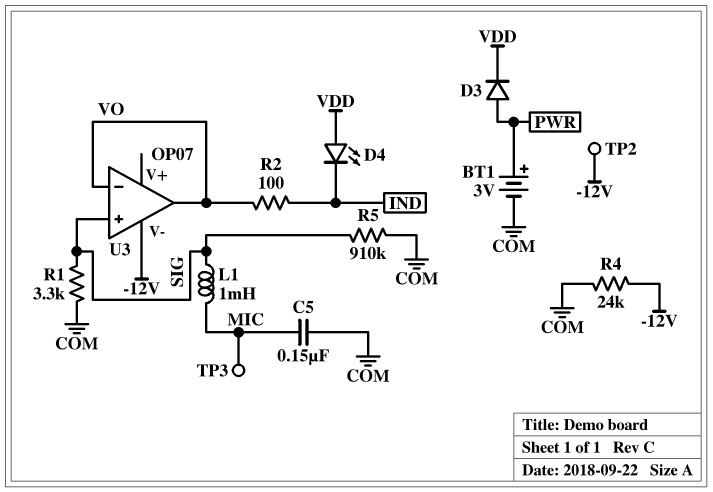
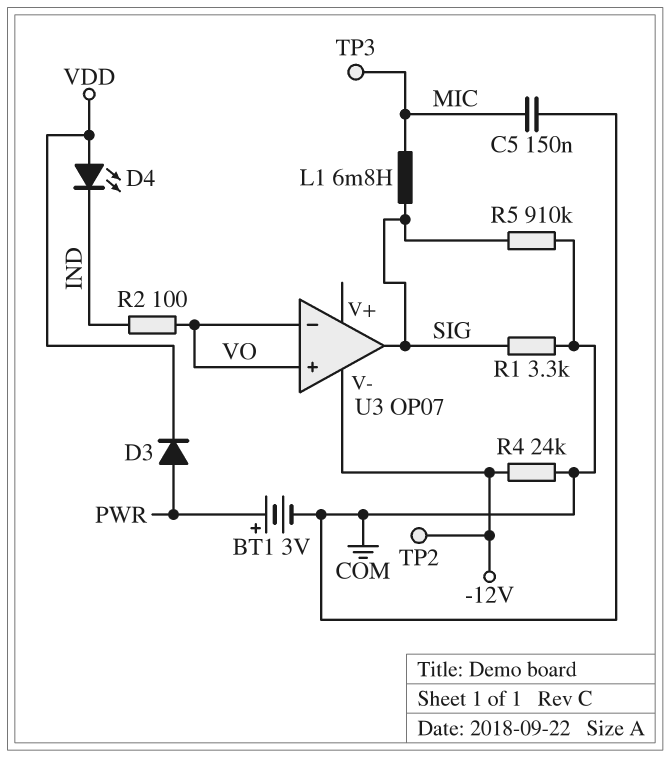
L1: 1mH (MIC, SIG) -> 6.8mH (MIC, SIG)
U3 pin in+: SIG -> VO
U3 pin out: VO -> SIG

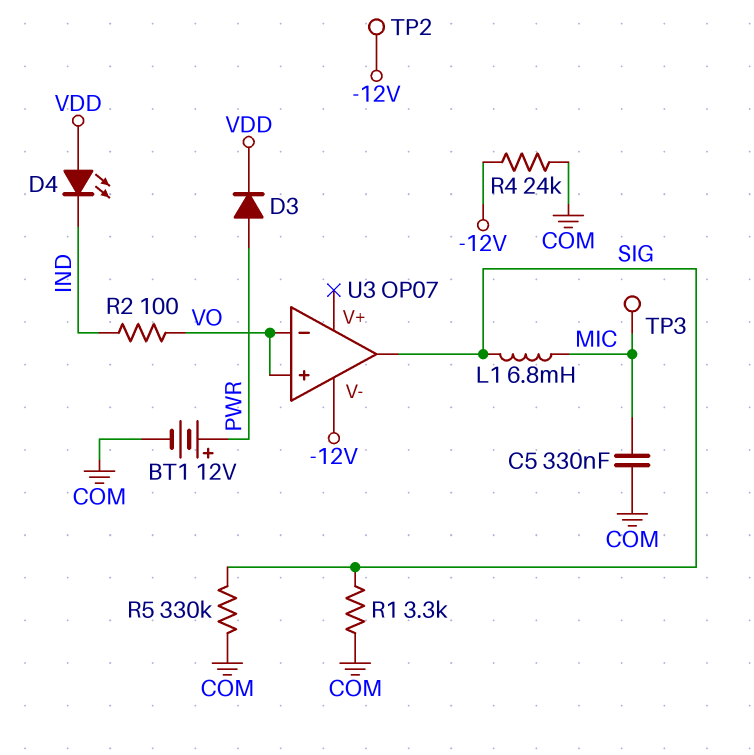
BT1: 3V (plus PWR, minus COM) -> 12V (plus PWR, minus COM)
C5: 150nF (COM, MIC) -> 330nF (COM, MIC)
R5: 910k (COM, SIG) -> 330k (COM, SIG)

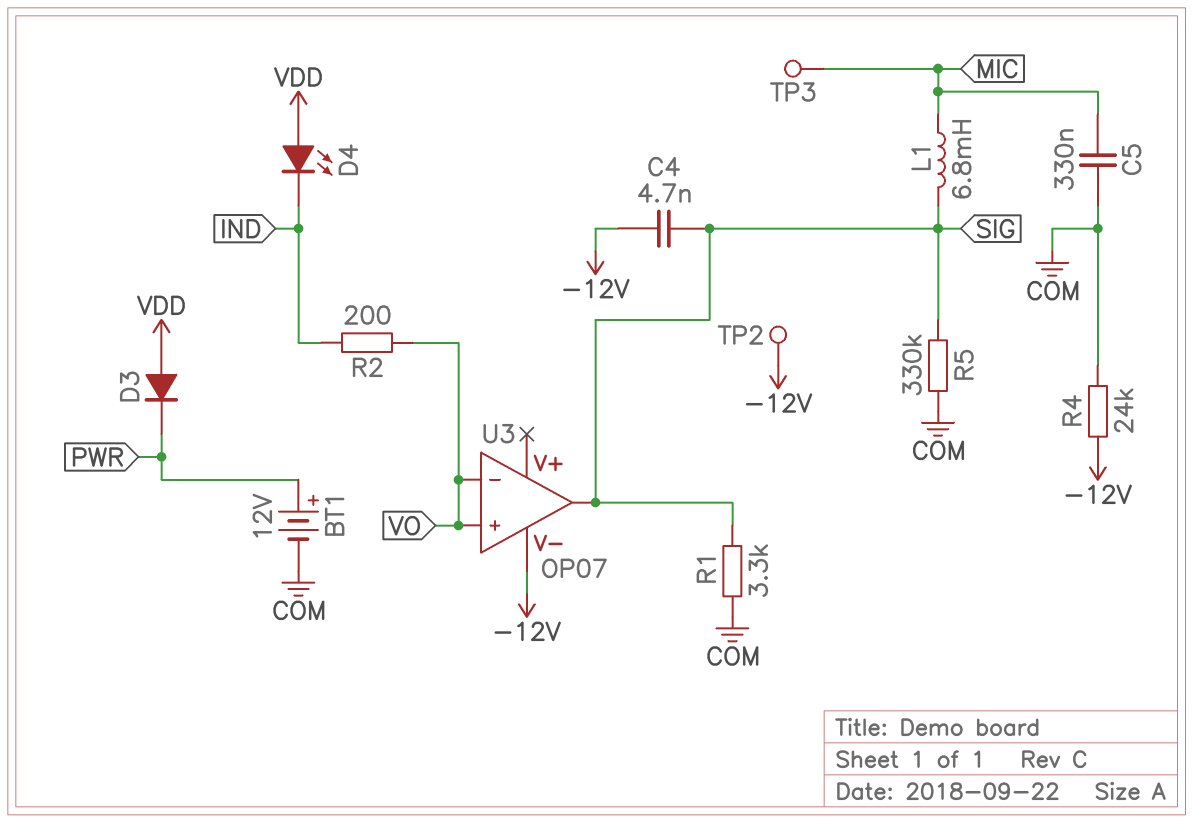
C4: none -> 4.7nF (-12V, SIG)
D3: diode (A PWR, K VDD) -> diode (A VDD, K PWR)
R2: 100 (IND, VO) -> 200 (IND, VO)

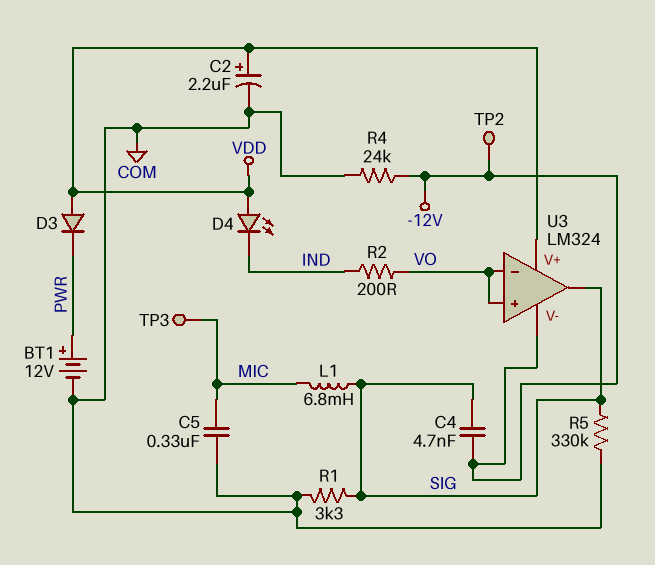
C2: none -> 2.2uF (plus VDD, minus COM)
U3: OP07 -> LM324
U3 pin V+: none -> VDD

